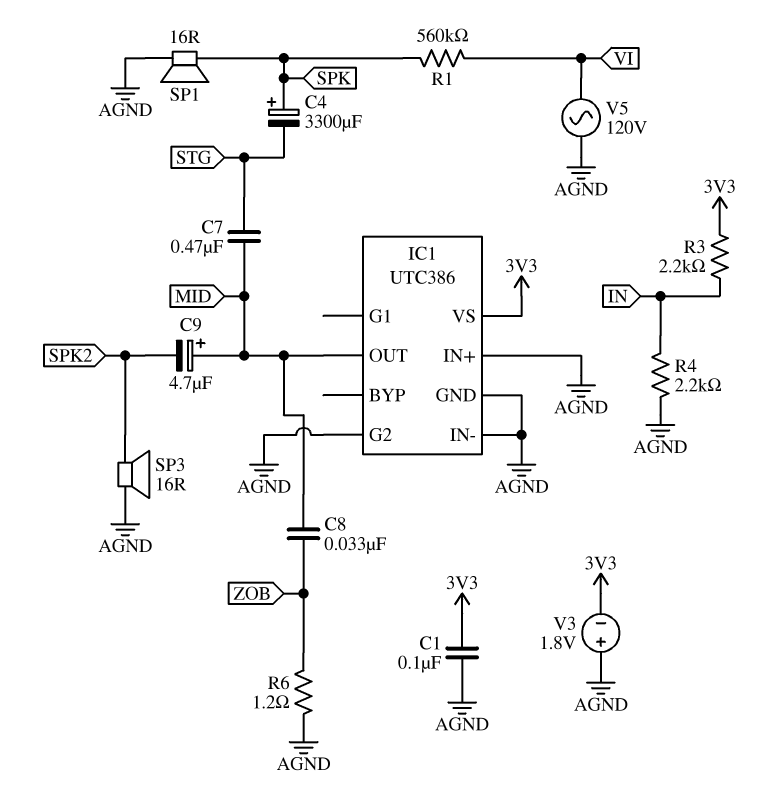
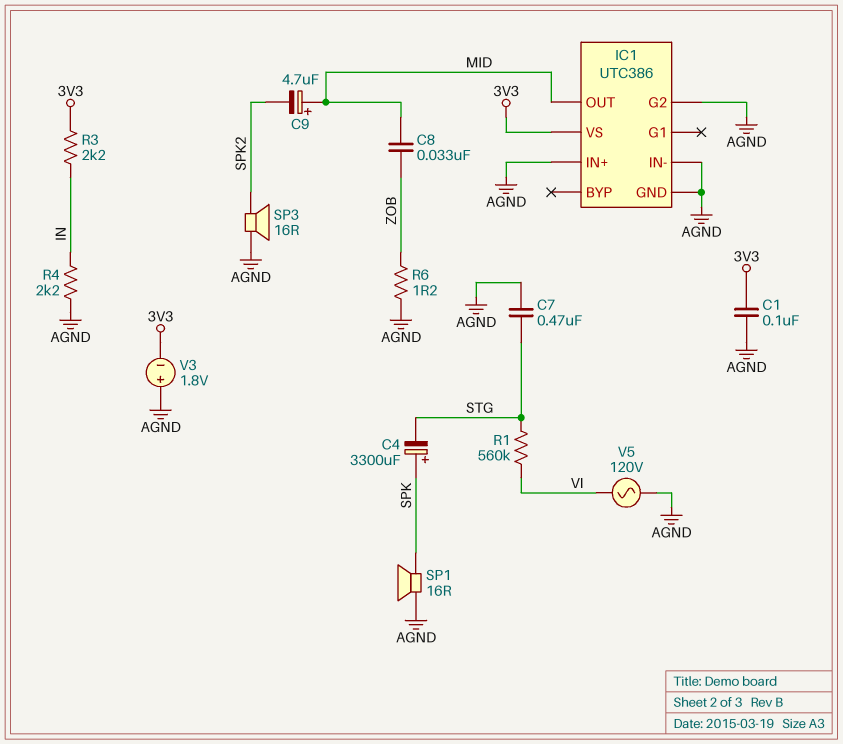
C7: 470nF (MID, STG) -> 470nF (AGND, STG)
R1: 560k (SPK, VI) -> 560k (STG, VI)

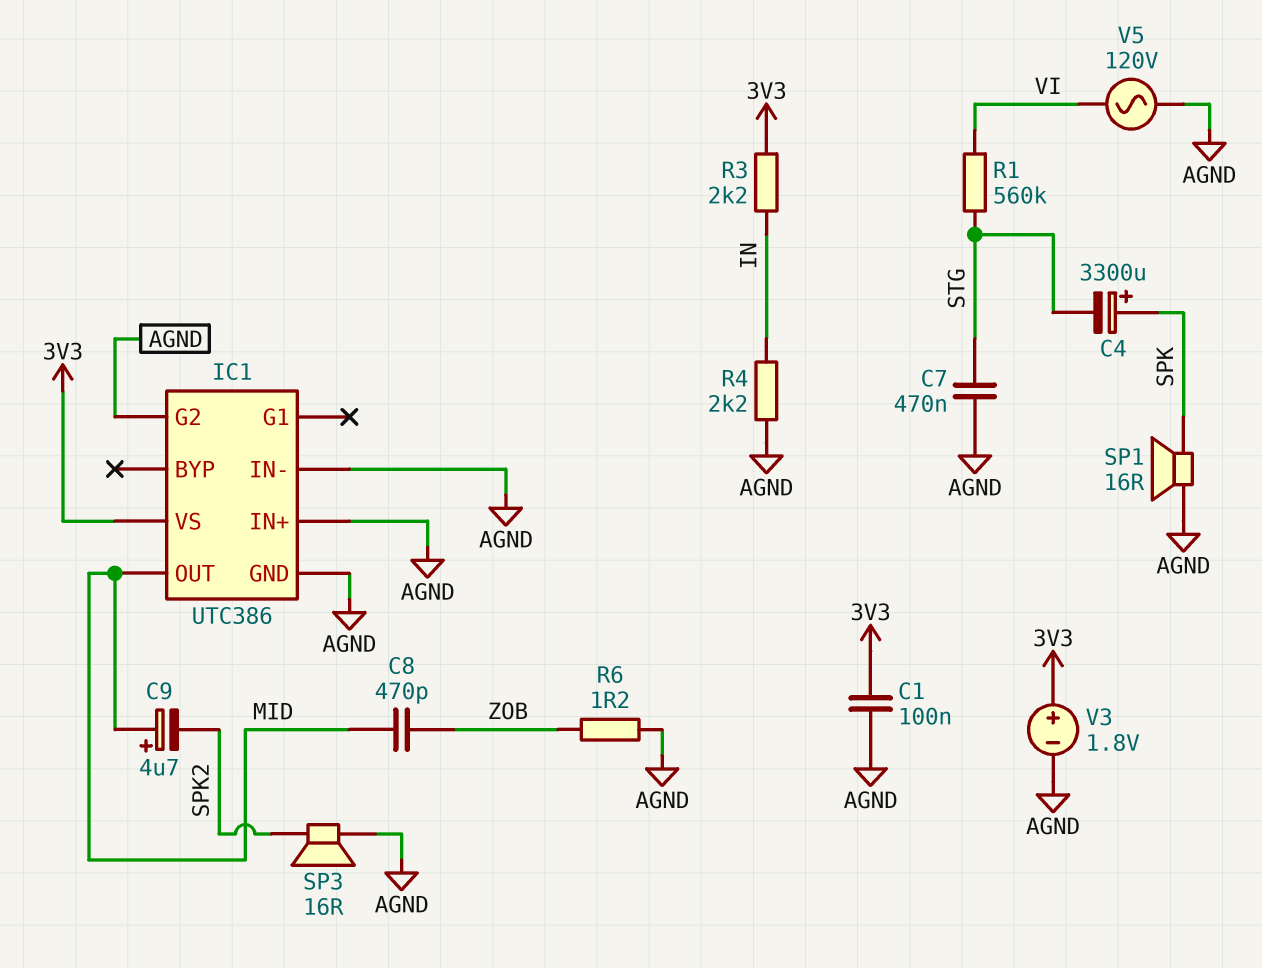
C8: 33nF (MID, ZOB) -> 470pF (MID, ZOB)
V3: 1.8V (plus AGND, minus 3V3) -> 1.8V (plus 3V3, minus AGND)

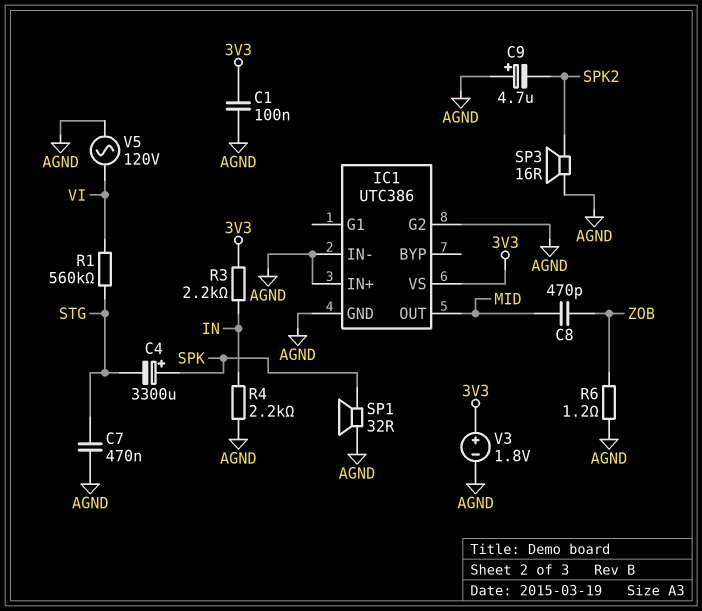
C9: 4.7uF (plus MID, minus SPK2) -> 4.7uF (plus AGND, minus SPK2)
SP1: speaker 16R (AGND, SPK) -> speaker 32R (AGND, SPK)

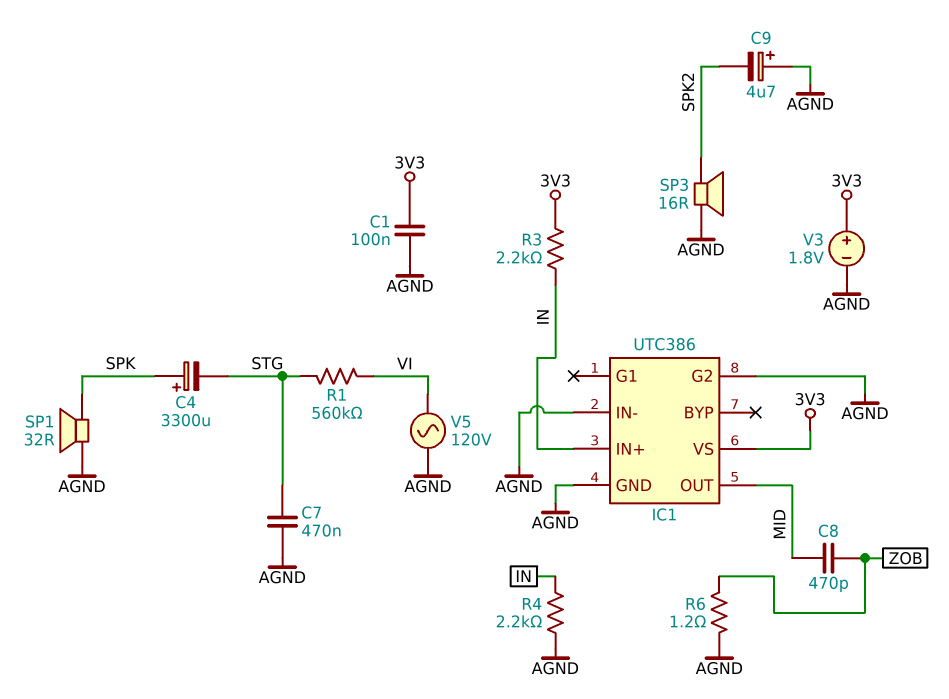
IC1 pin IN+: AGND -> IN

